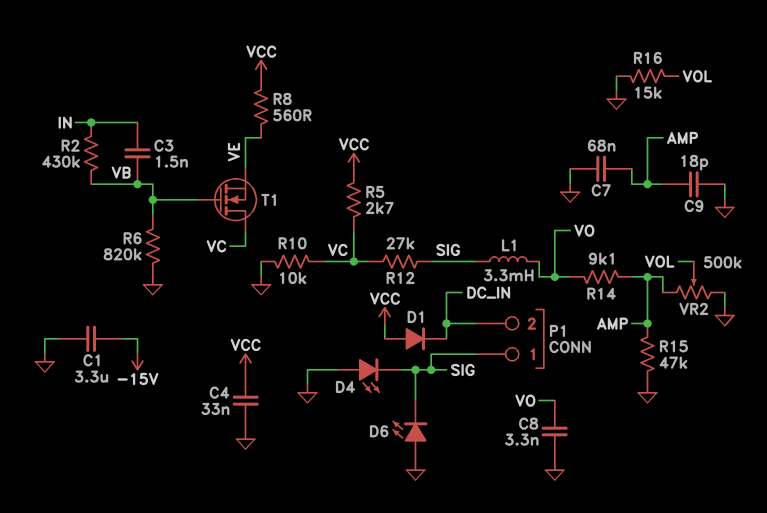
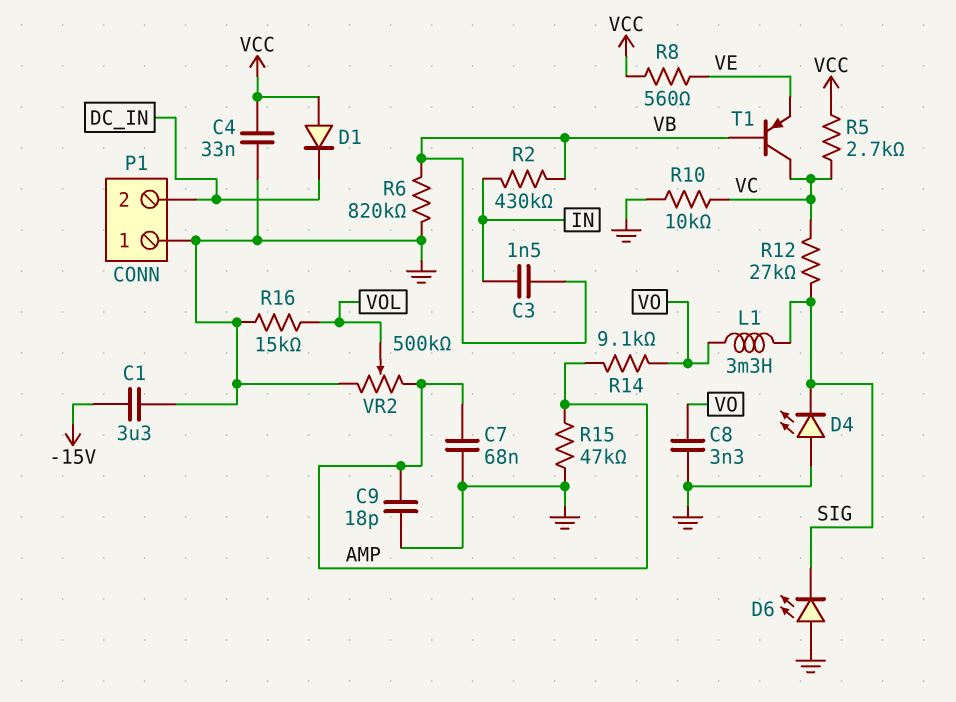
P1 pin 1: SIG -> GND
T1: NMOS (G VB, D VC, S VE) -> PNP (B VB, C VC, E VE)

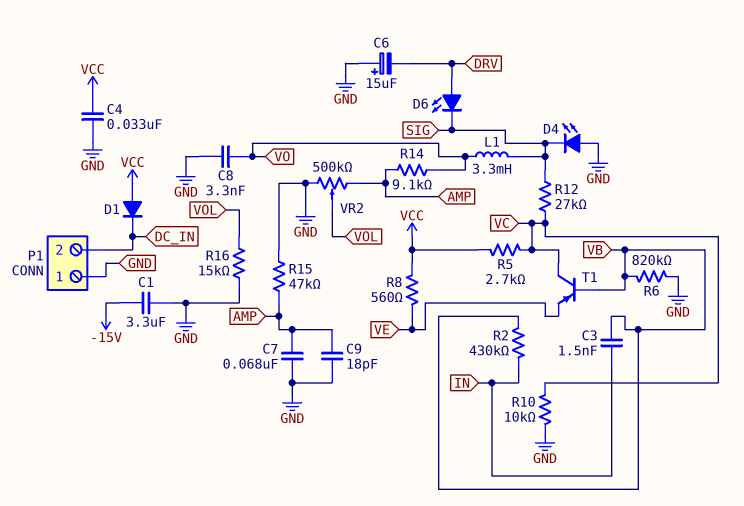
C6: none -> 15uF (plus GND, minus DRV)
D6: LED (A GND, K SIG) -> LED (A DRV, K SIG)

